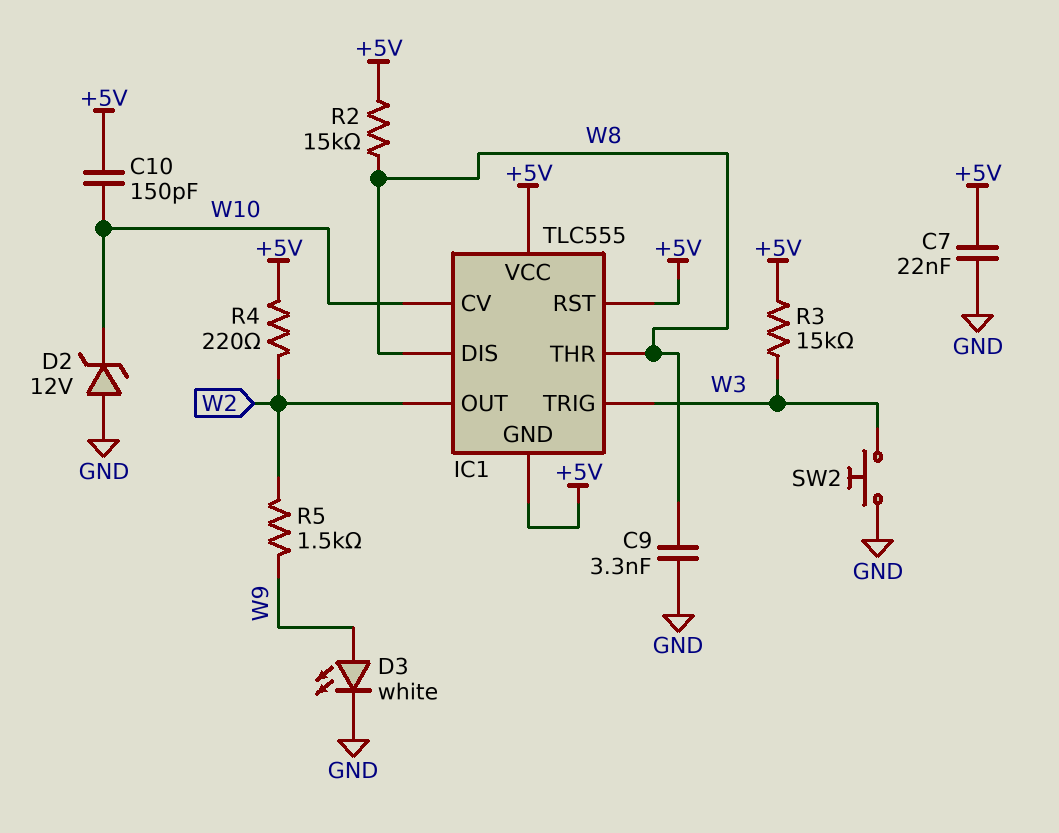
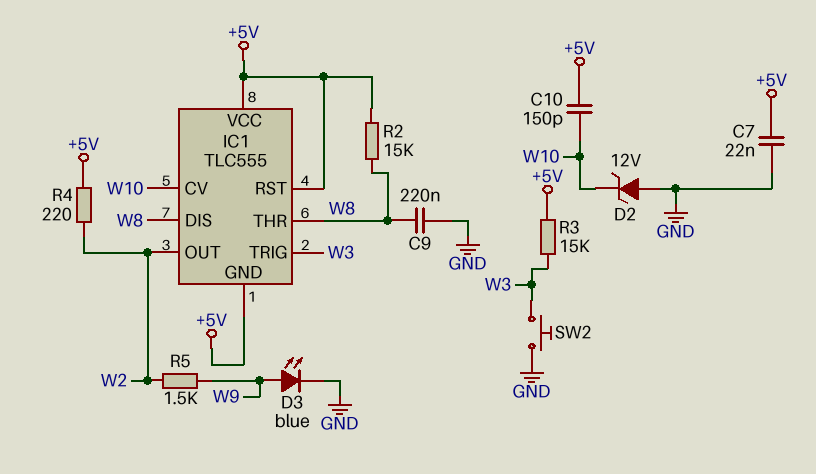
C9: 3.3nF (GND, W8) -> 220nF (GND, W8)
D3: LED white (A W9, K GND) -> LED blue (A W9, K GND)

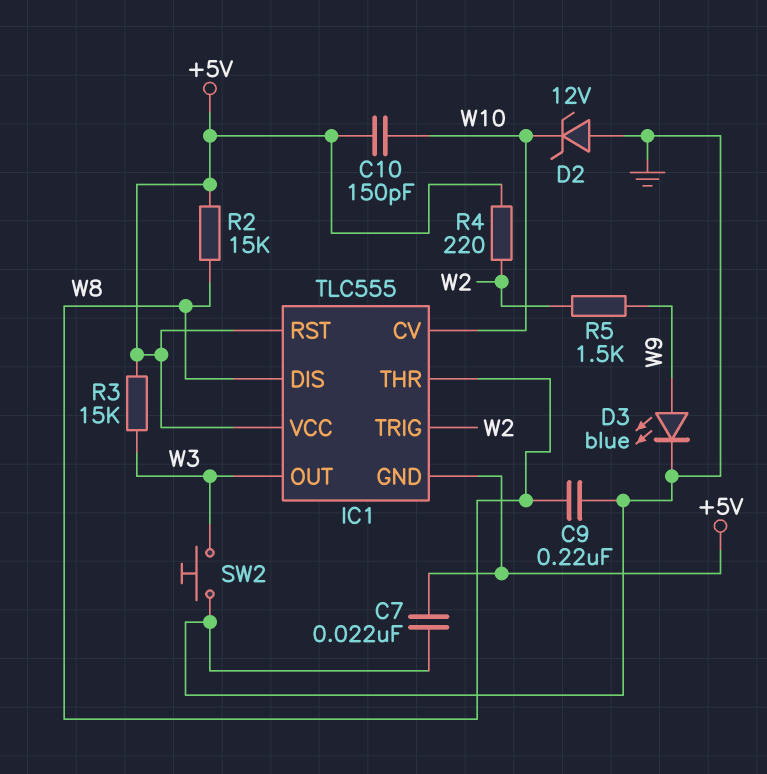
IC1 pin OUT: W2 -> W3
IC1 pin TRIG: W3 -> W2

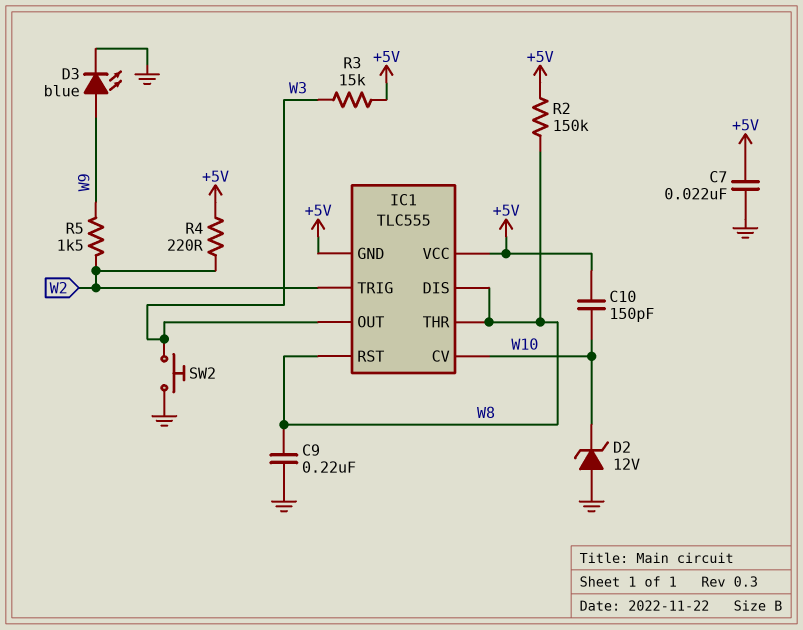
IC1 pin RST: +5V -> W8
R2: 15k (+5V, W8) -> 150k (+5V, W8)

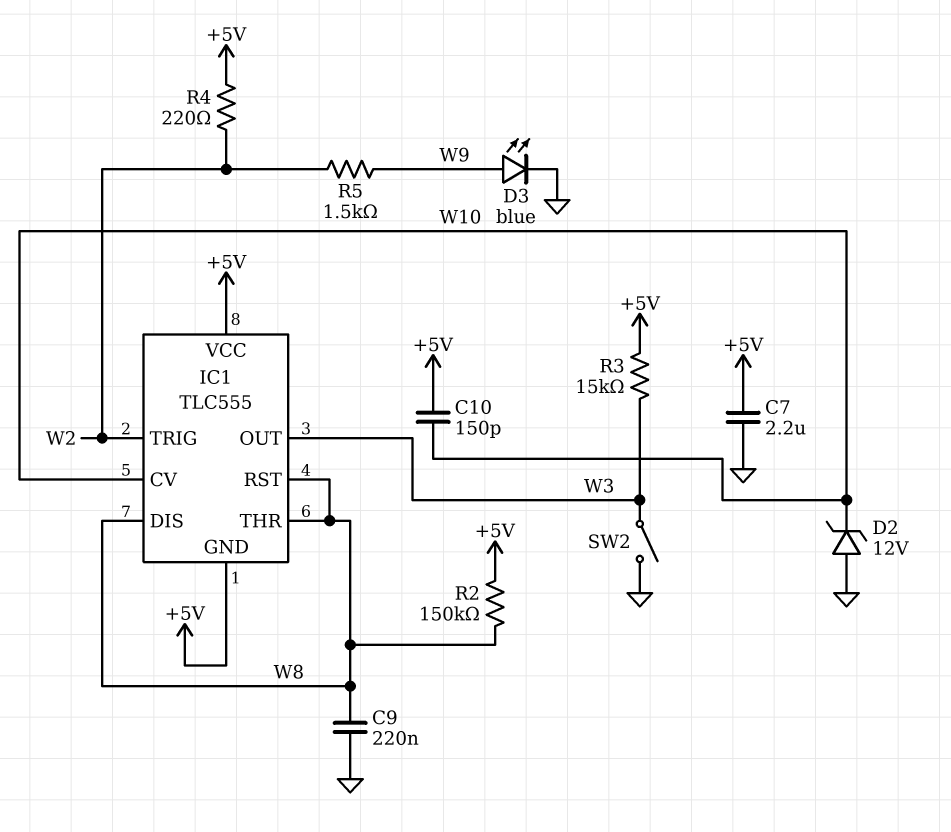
C7: 22nF (+5V, GND) -> 2.2uF (+5V, GND)
SW2: button (GND, W3) -> switch (GND, W3)

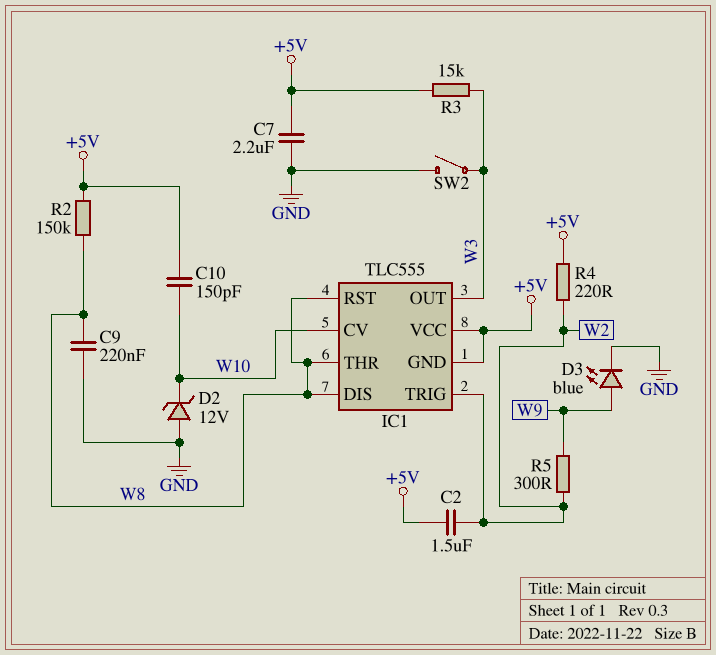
C2: none -> 1.5uF (+5V, W2)
R5: 1.5k (W2, W9) -> 300 (W2, W9)

